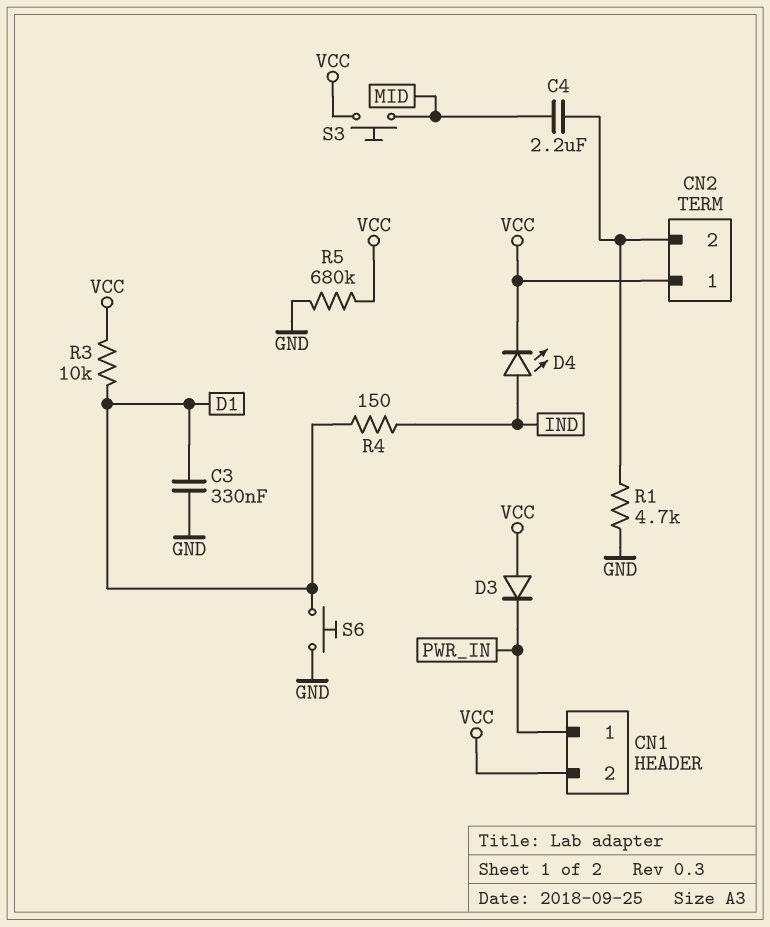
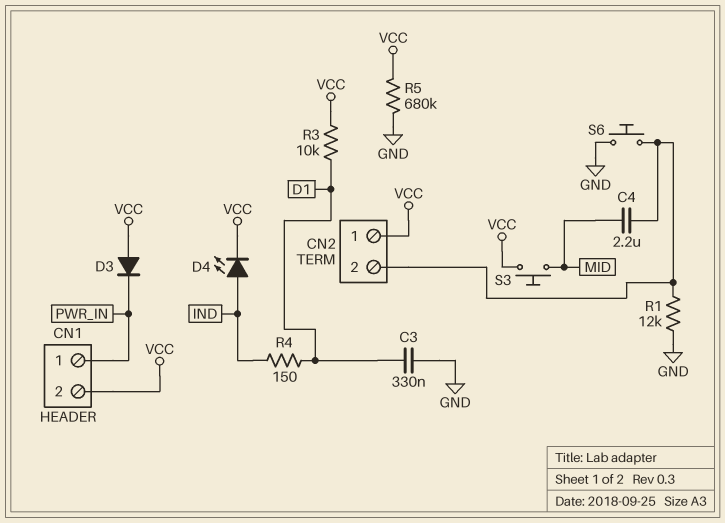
R1: 4.7k (CN2/2, GND) -> 12k (CN2/2, GND)
S6: button (D1, GND) -> button (CN2/2, GND)

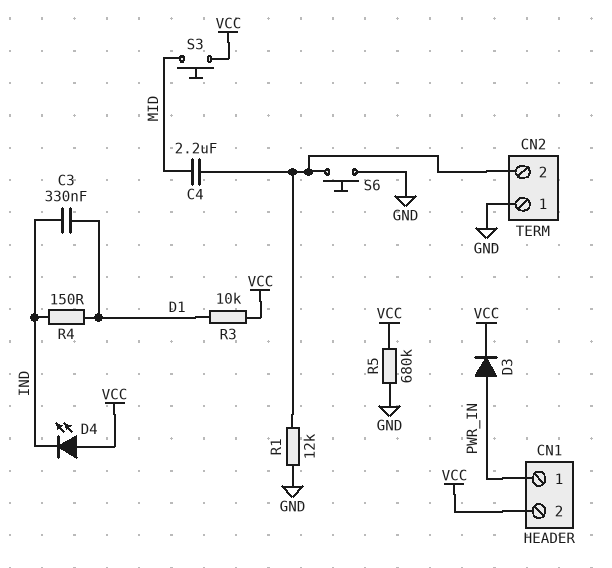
C3: 330nF (D1, GND) -> 330nF (D1, IND)
CN2 pin 1: VCC -> GND
D3: diode (A VCC, K PWR_IN) -> diode (A PWR_IN, K VCC)
D4: LED (A IND, K VCC) -> LED (A VCC, K IND)

